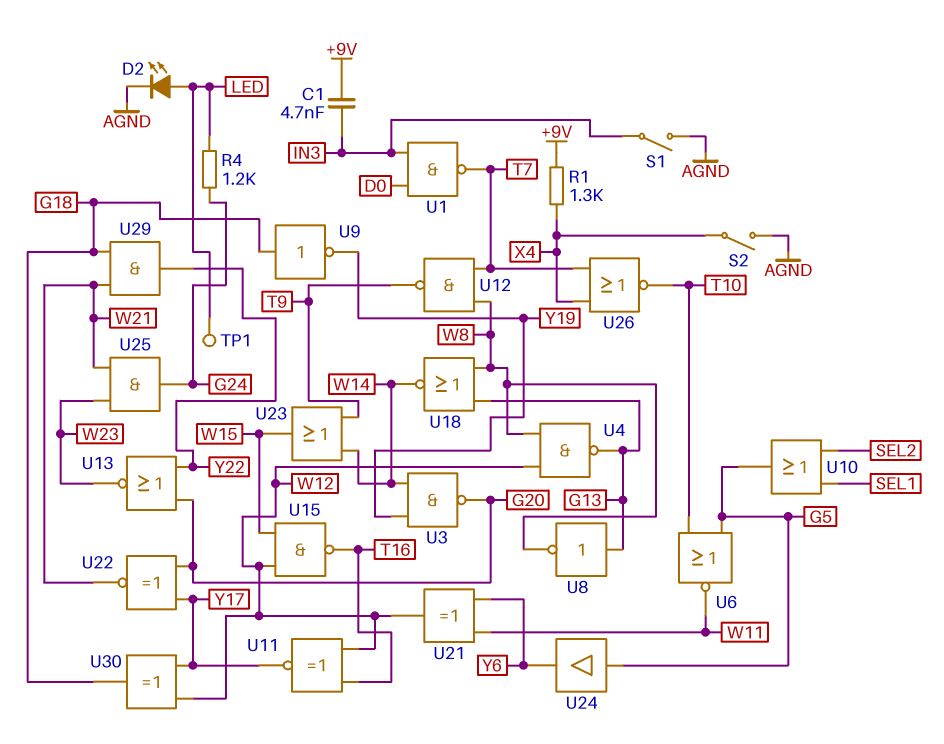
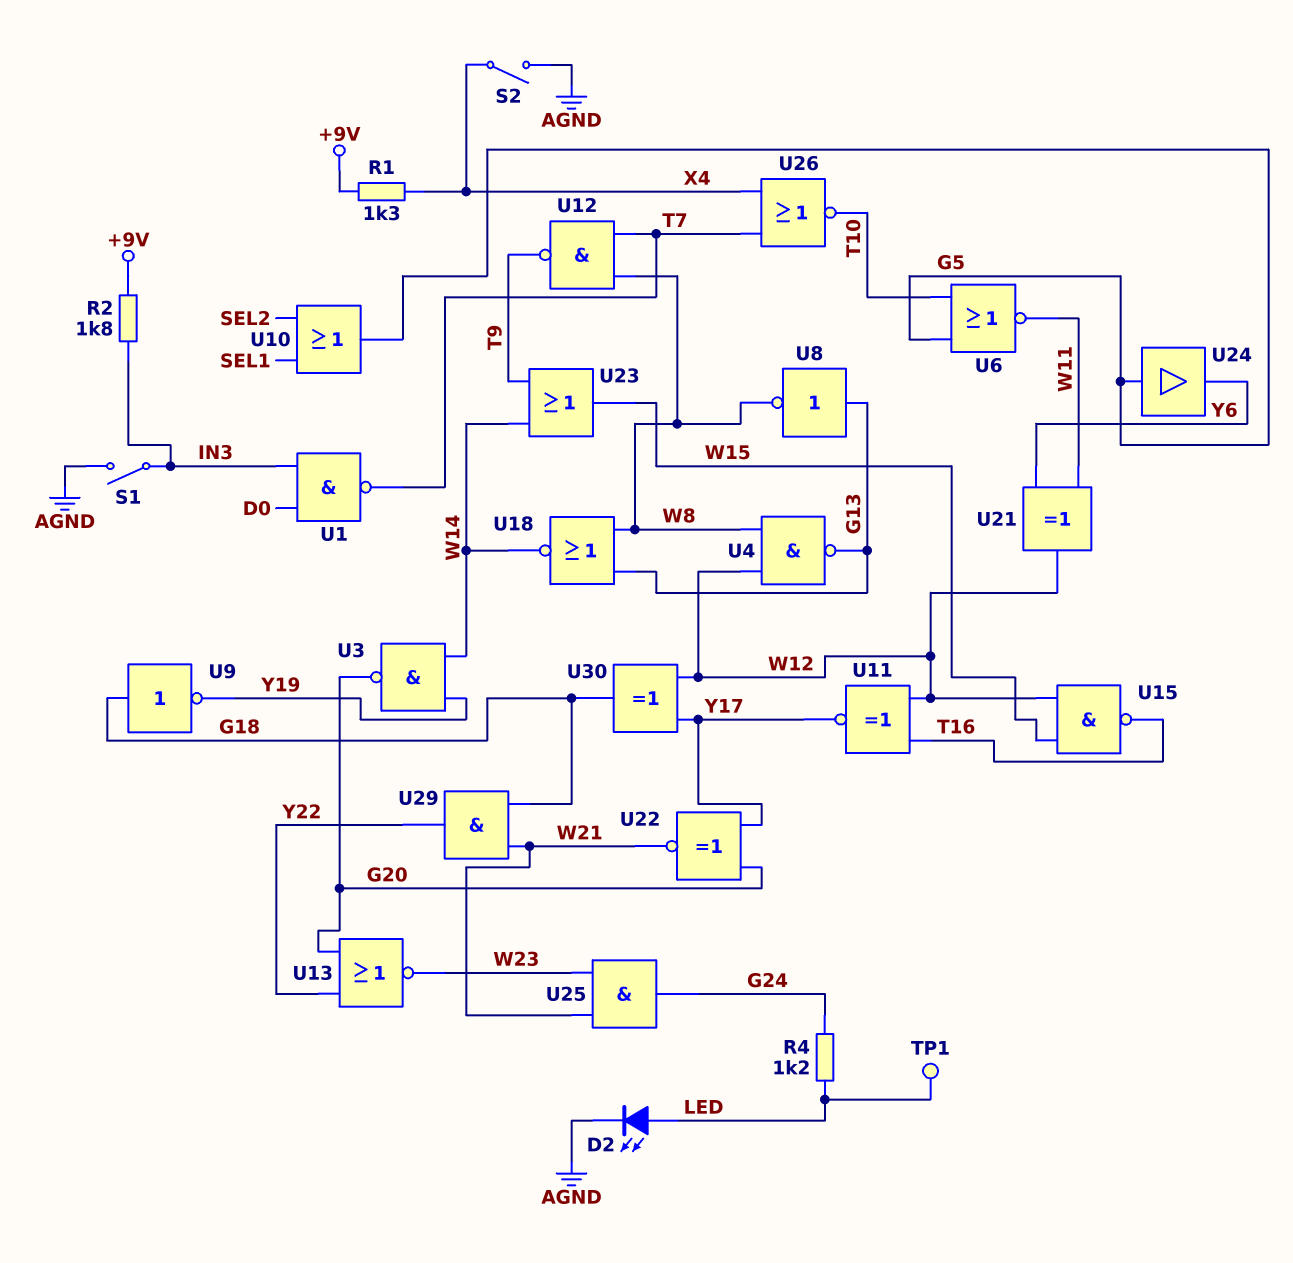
C1: 4.7nF (+9V, IN3) -> none
R2: none -> 1.8k (+9V, IN3)

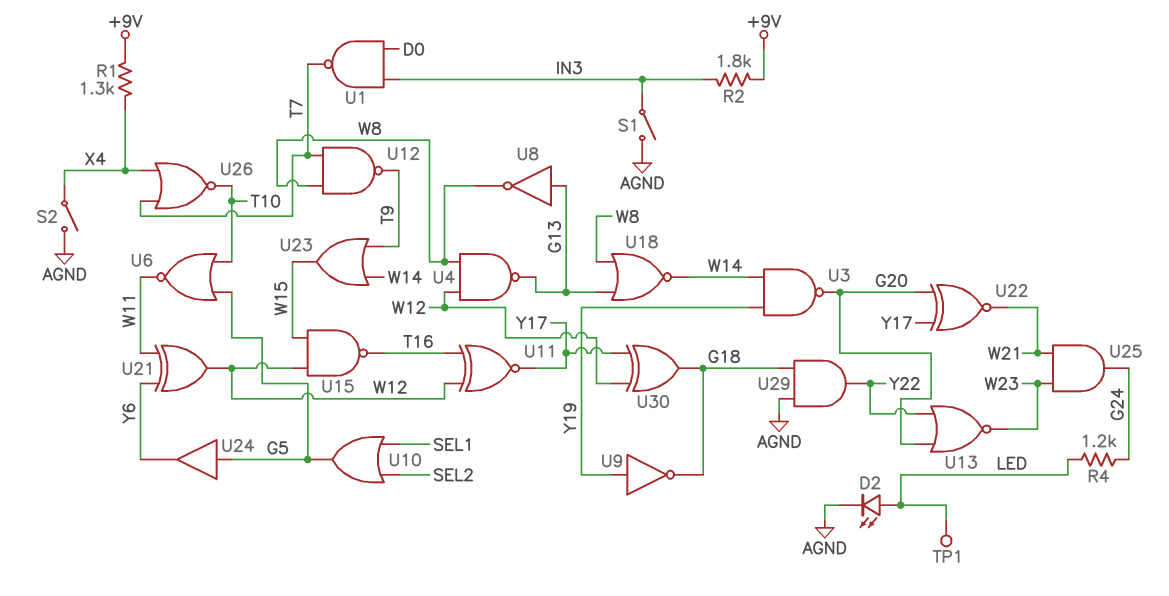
U9: NOT (in G18, out Y19) -> NOT (in Y19, out G18)
U29: AND (in G18, in W21, out Y22) -> AND (in AGND, in G18, out Y22)

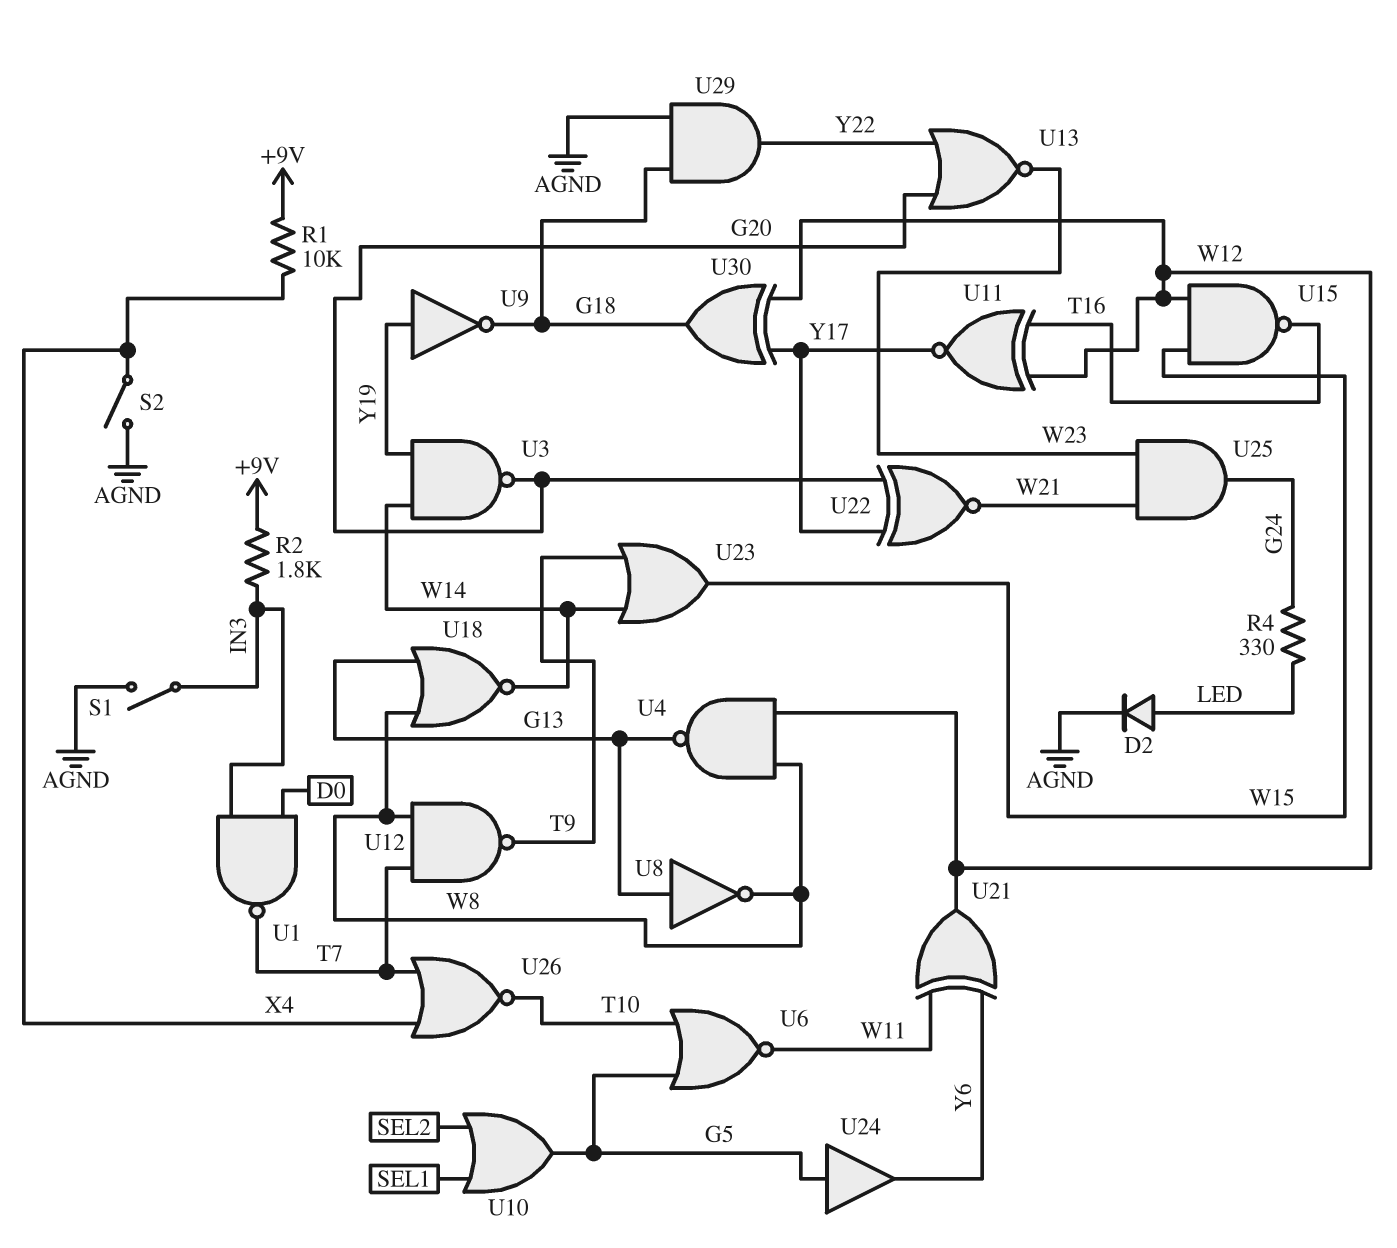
D2: LED (A LED, K AGND) -> diode (A LED, K AGND)
R1: 1.3k (+9V, X4) -> 10k (+9V, X4)
R4: 1.2k (G24, LED) -> 330 (G24, LED)
TP1: test point (LED) -> none

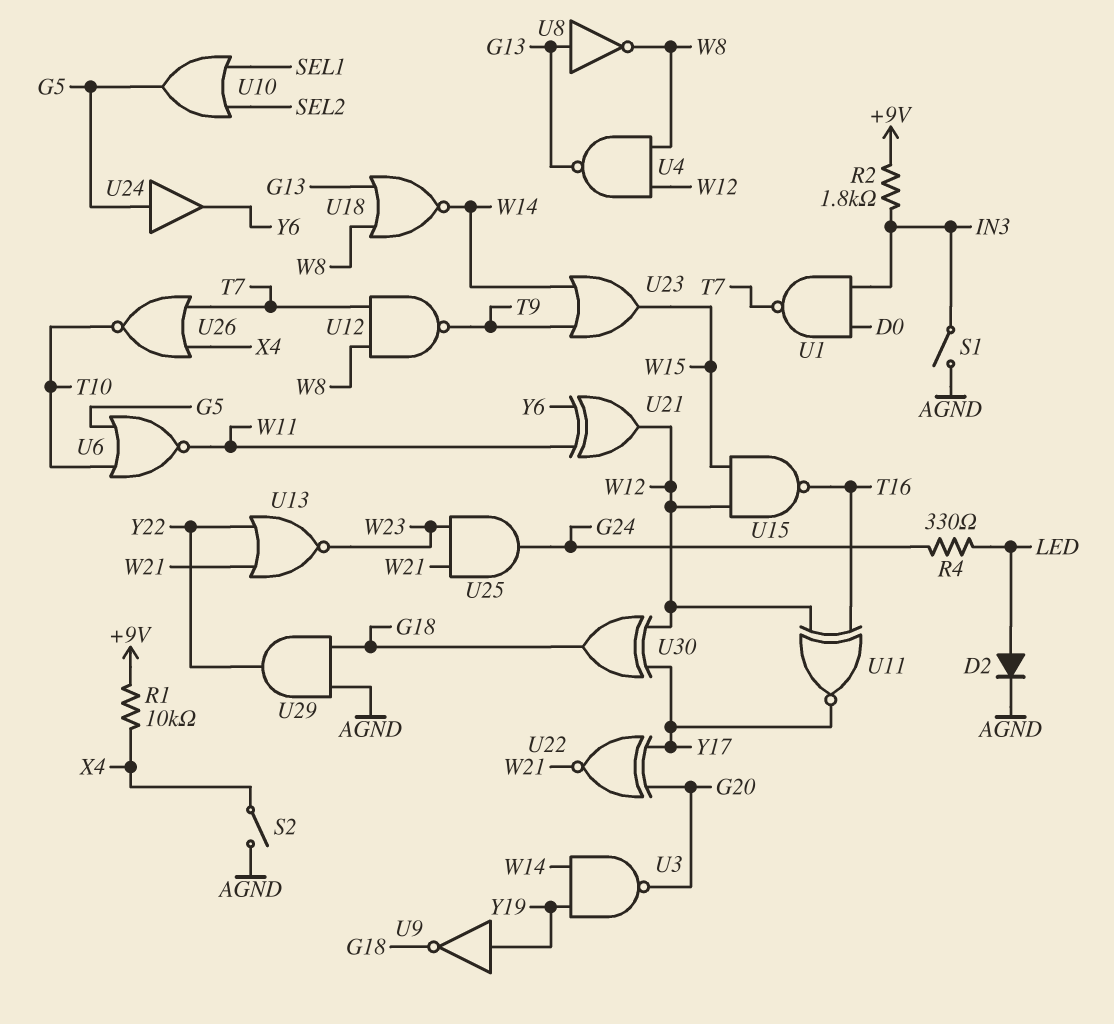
U13: NOR (in G20, in Y22, out W23) -> NOR (in W21, in Y22, out W23)

